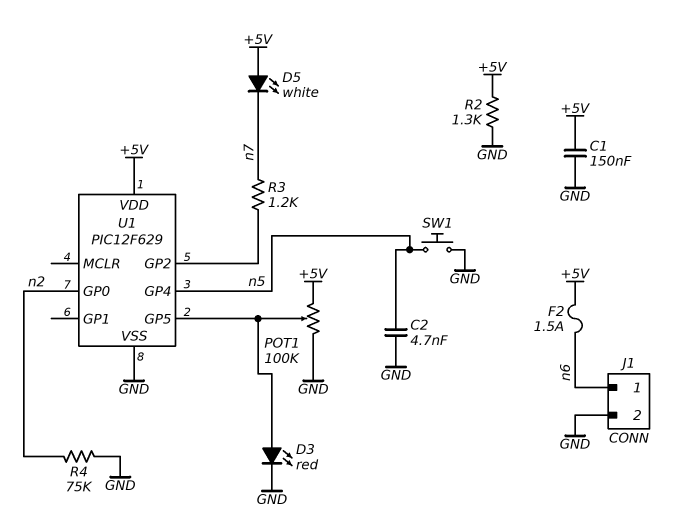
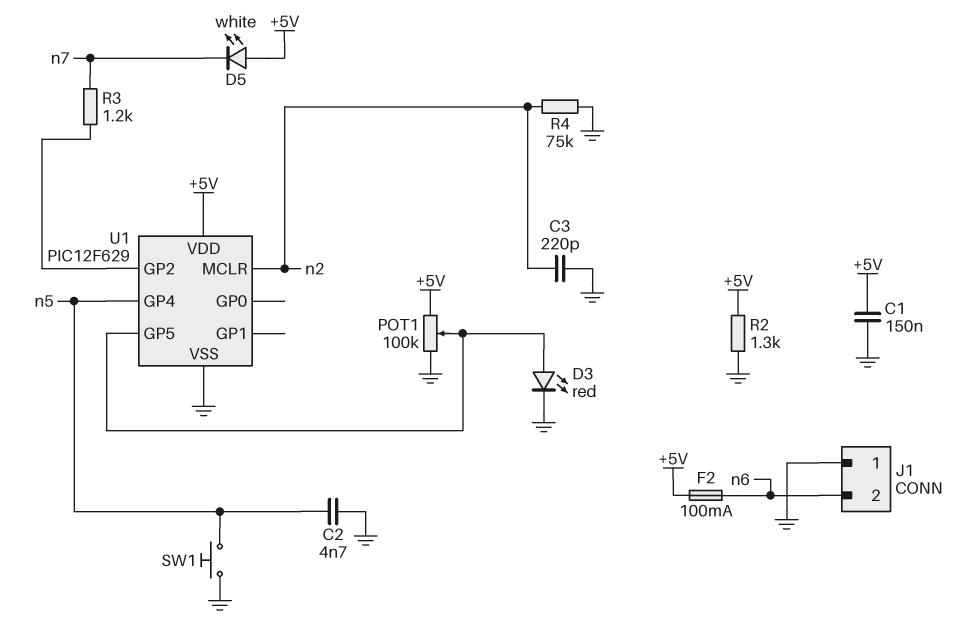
C3: none -> 220pF (GND, n2)
F2: 1.5A (+5V, n6) -> 100mA (+5V, n6)
J1 pin 1: n6 -> GND
J1 pin 2: GND -> n6
U1 pin GP0: n2 -> none
U1 pin MCLR: none -> n2

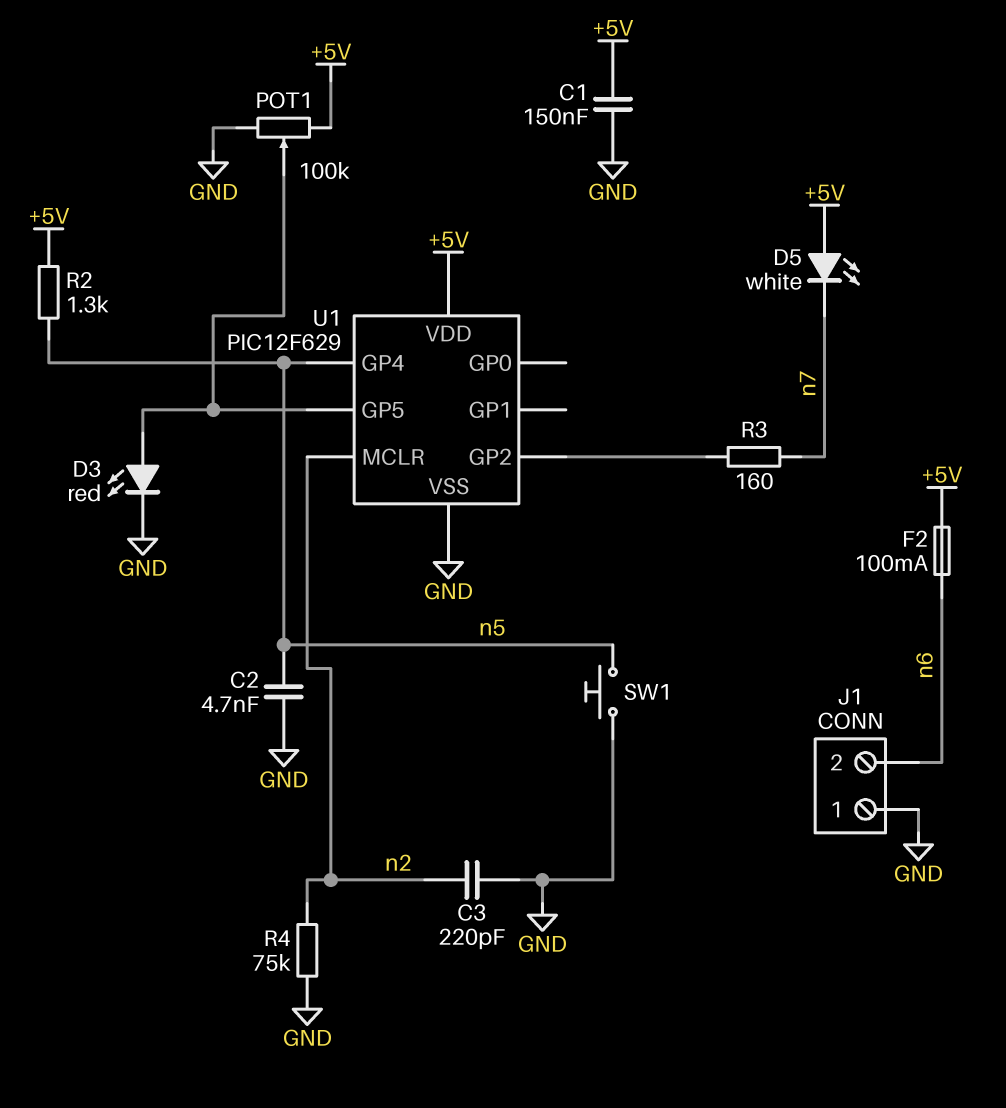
R2: 1.3k (+5V, GND) -> 1.3k (+5V, n5)
R3: 1.2k (U1/GP2, n7) -> 160 (U1/GP2, n7)

